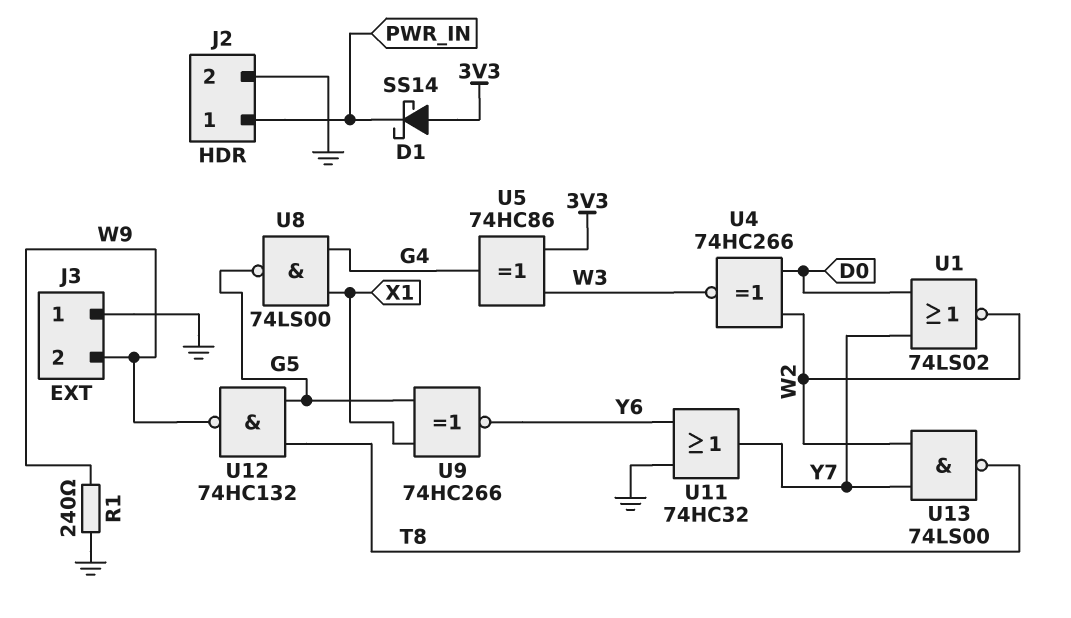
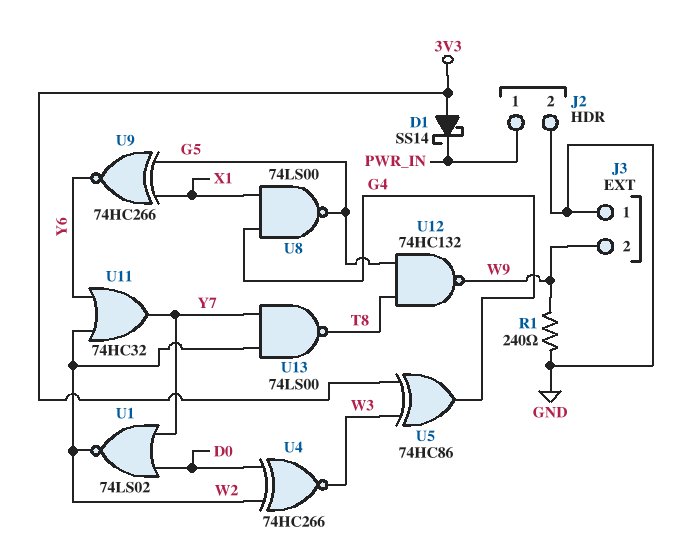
U11: OR 74HC32 (in GND, in Y6, out Y7) -> OR 74HC32 (in W2, in Y6, out Y7)

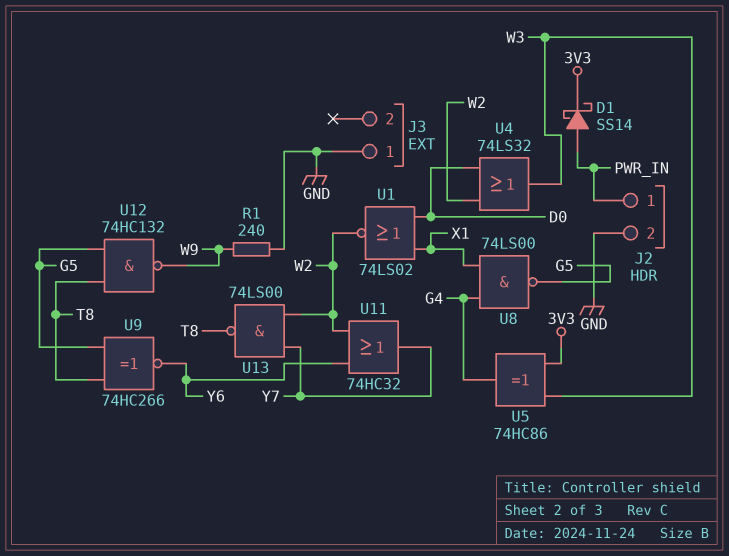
D1: schottky SS14 (A 3V3, K PWR_IN) -> schottky SS14 (A PWR_IN, K 3V3)
J3 pin 2: W9 -> none
U1: NOR 74LS02 (in D0, in Y7, out W2) -> NOR 74LS02 (in D0, in X1, out W2)
U4: XNOR 74HC266 (in D0, in W2, out W3) -> OR 74LS32 (in D0, in W2, out W3)
U9: XNOR 74HC266 (in G5, in X1, out Y6) -> XNOR 74HC266 (in G5, in T8, out Y6)

